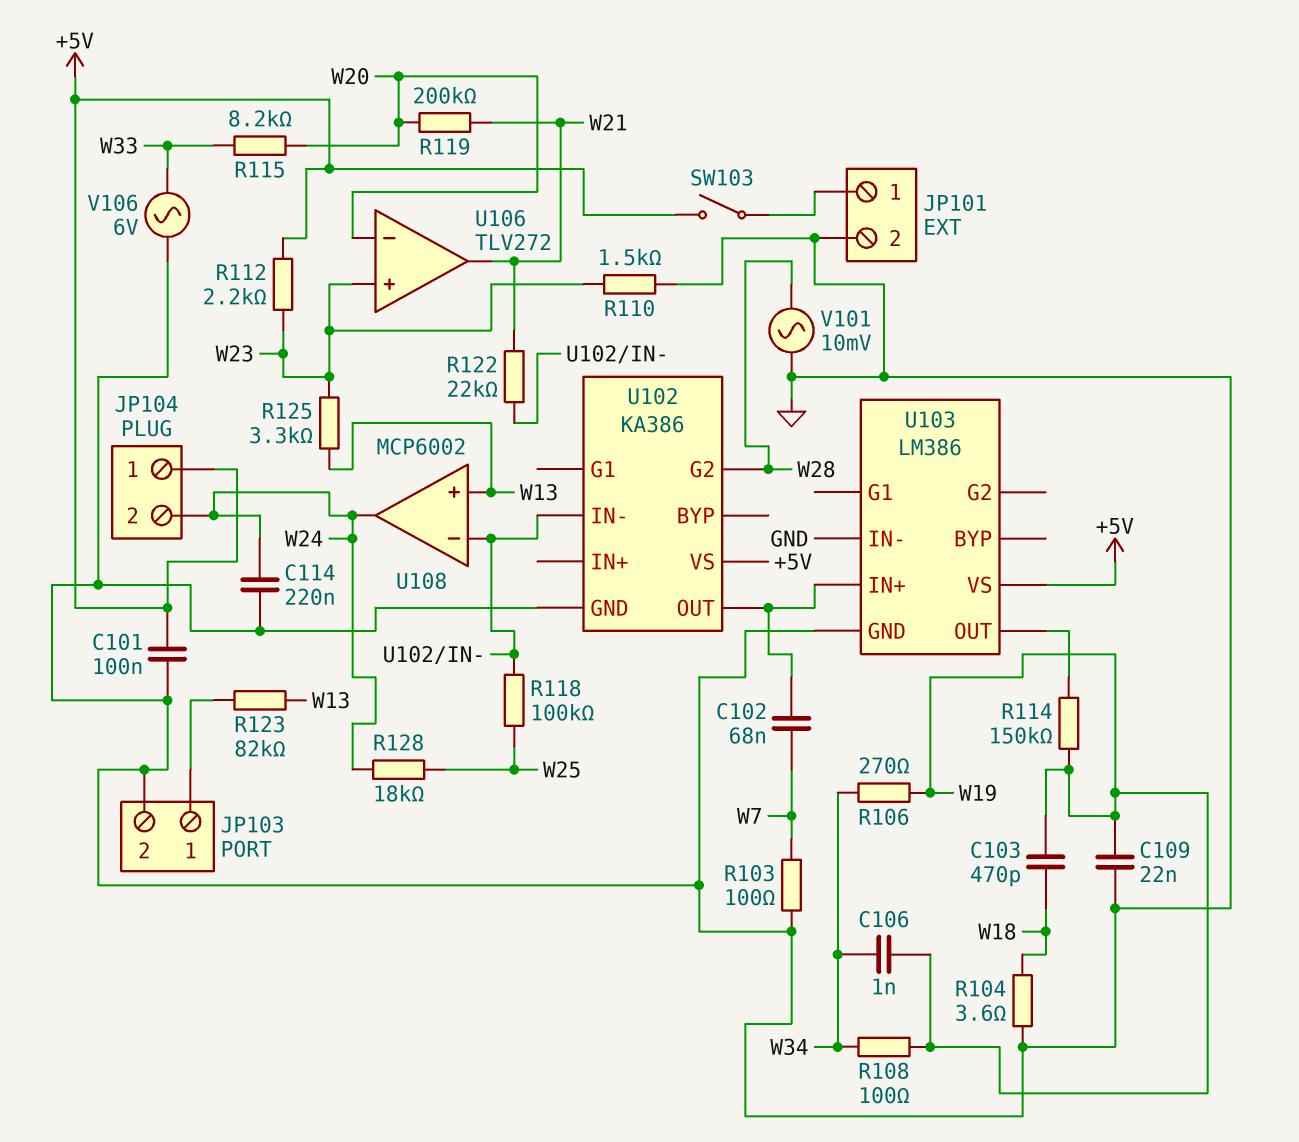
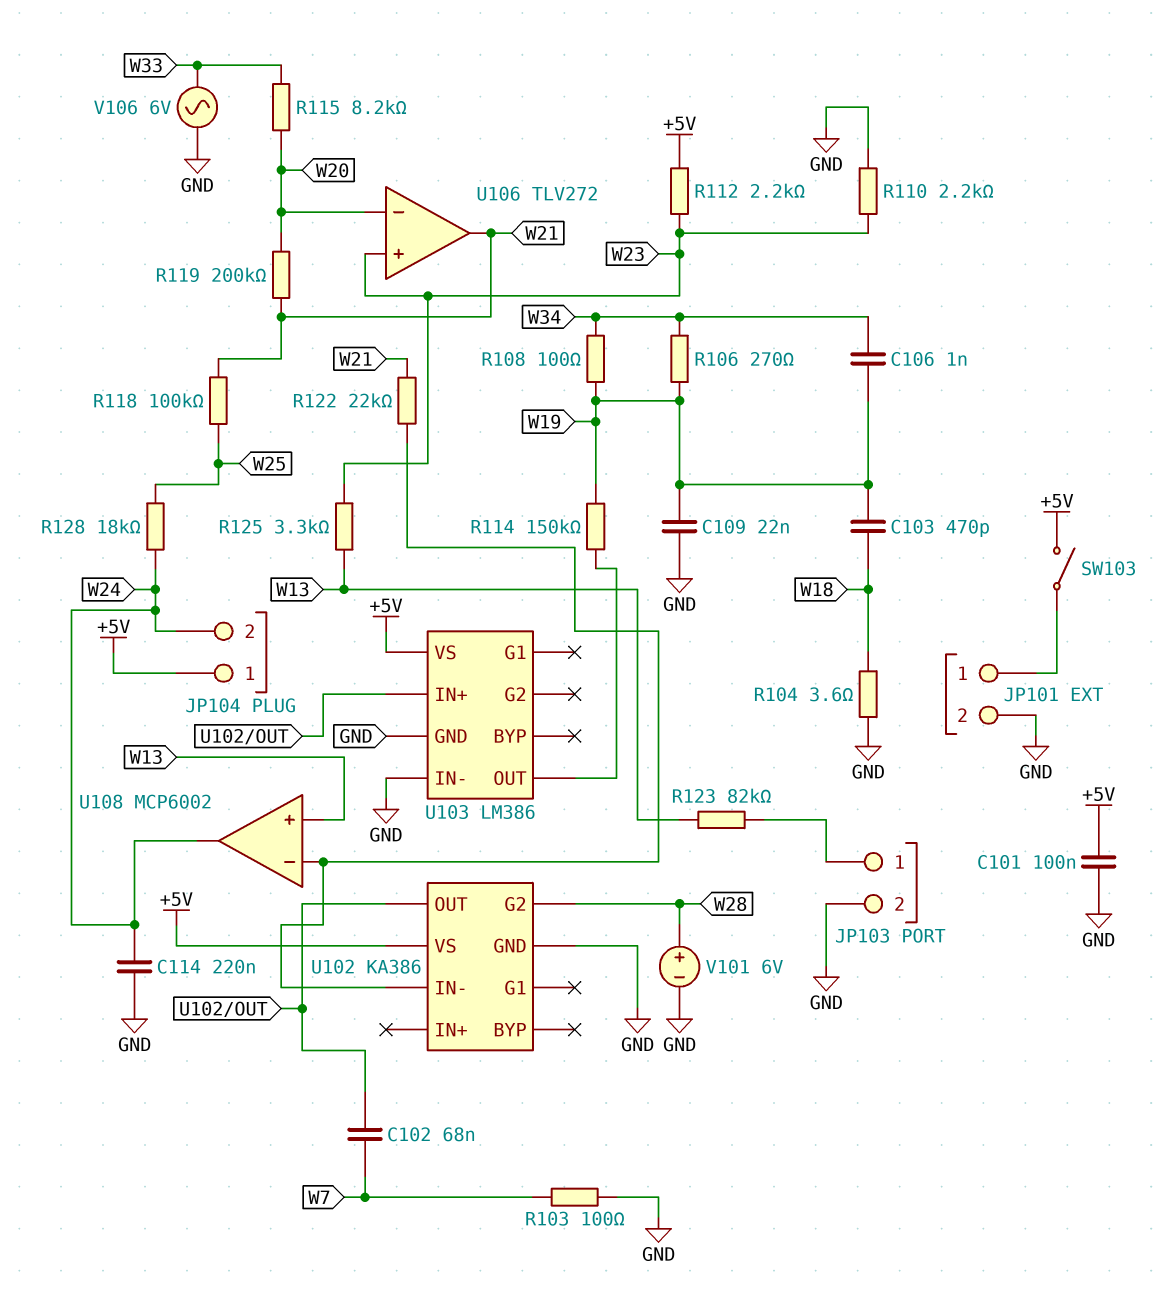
R110: 1.5k (GND, W23) -> 2.2k (GND, W23)
R118: 100k (U102/IN-, W25) -> 100k (W21, W25)
V101: AC 10mV (GND, W28) -> 6V (plus W28, minus GND)

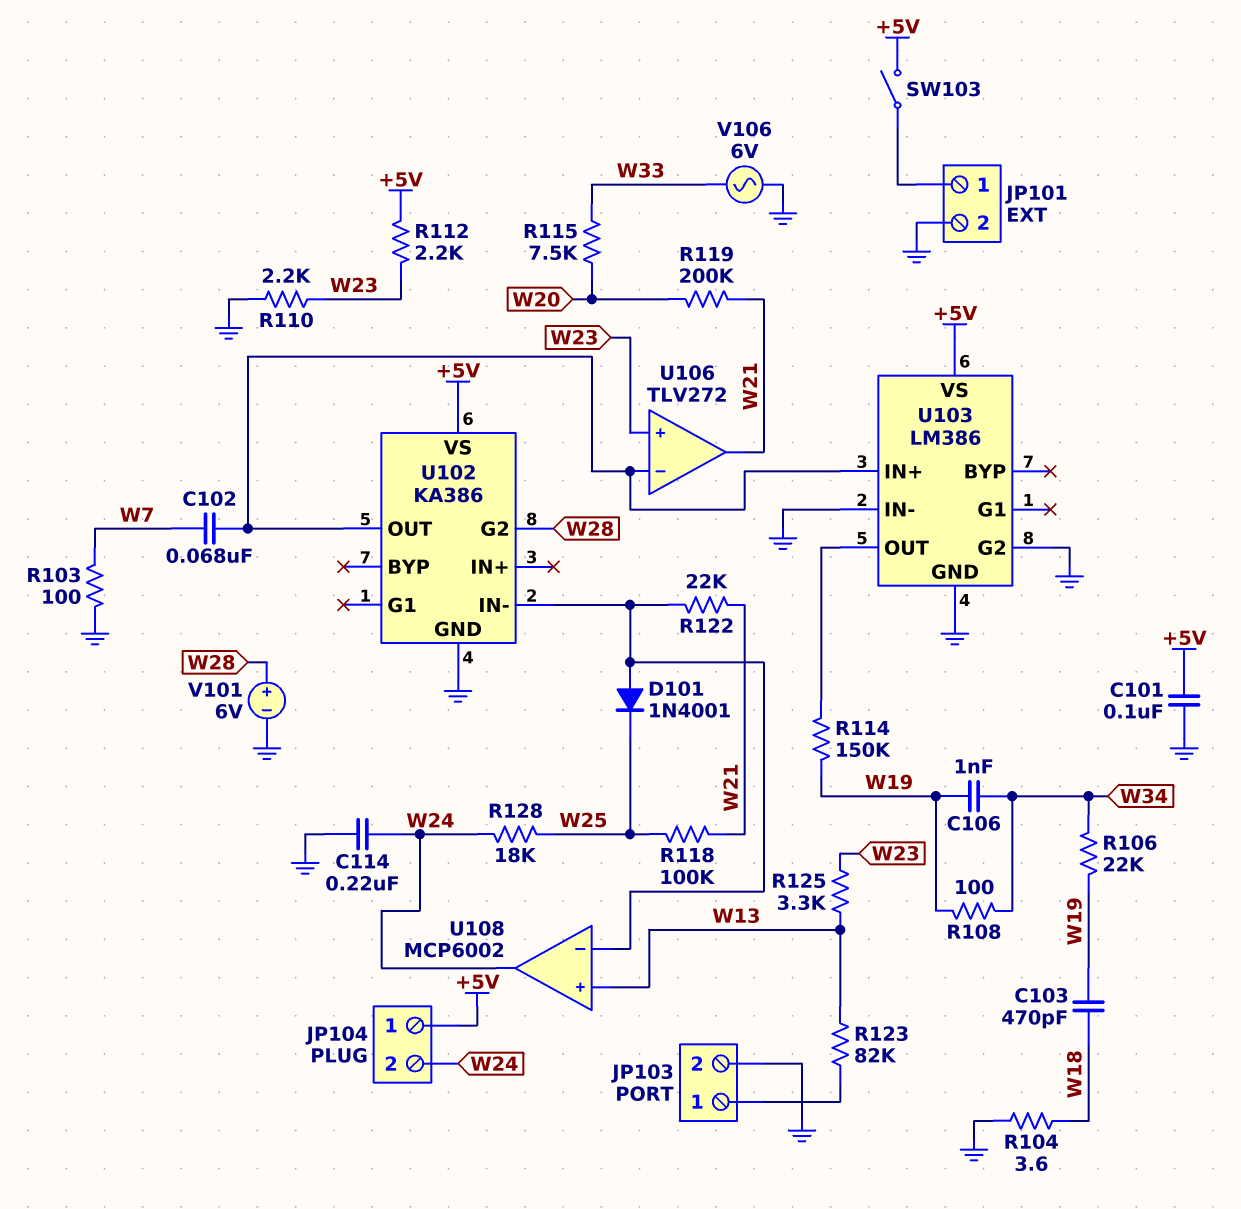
C109: 22nF (GND, W19) -> none
D101: none -> diode 1N4001 (A U102/IN-, K W25)
R106: 270 (W19, W34) -> 22k (W19, W34)
R115: 8.2k (W20, W33) -> 7.5k (W20, W33)
U103 pin G2: none -> GND
U106 pin in-: W20 -> U102/OUT

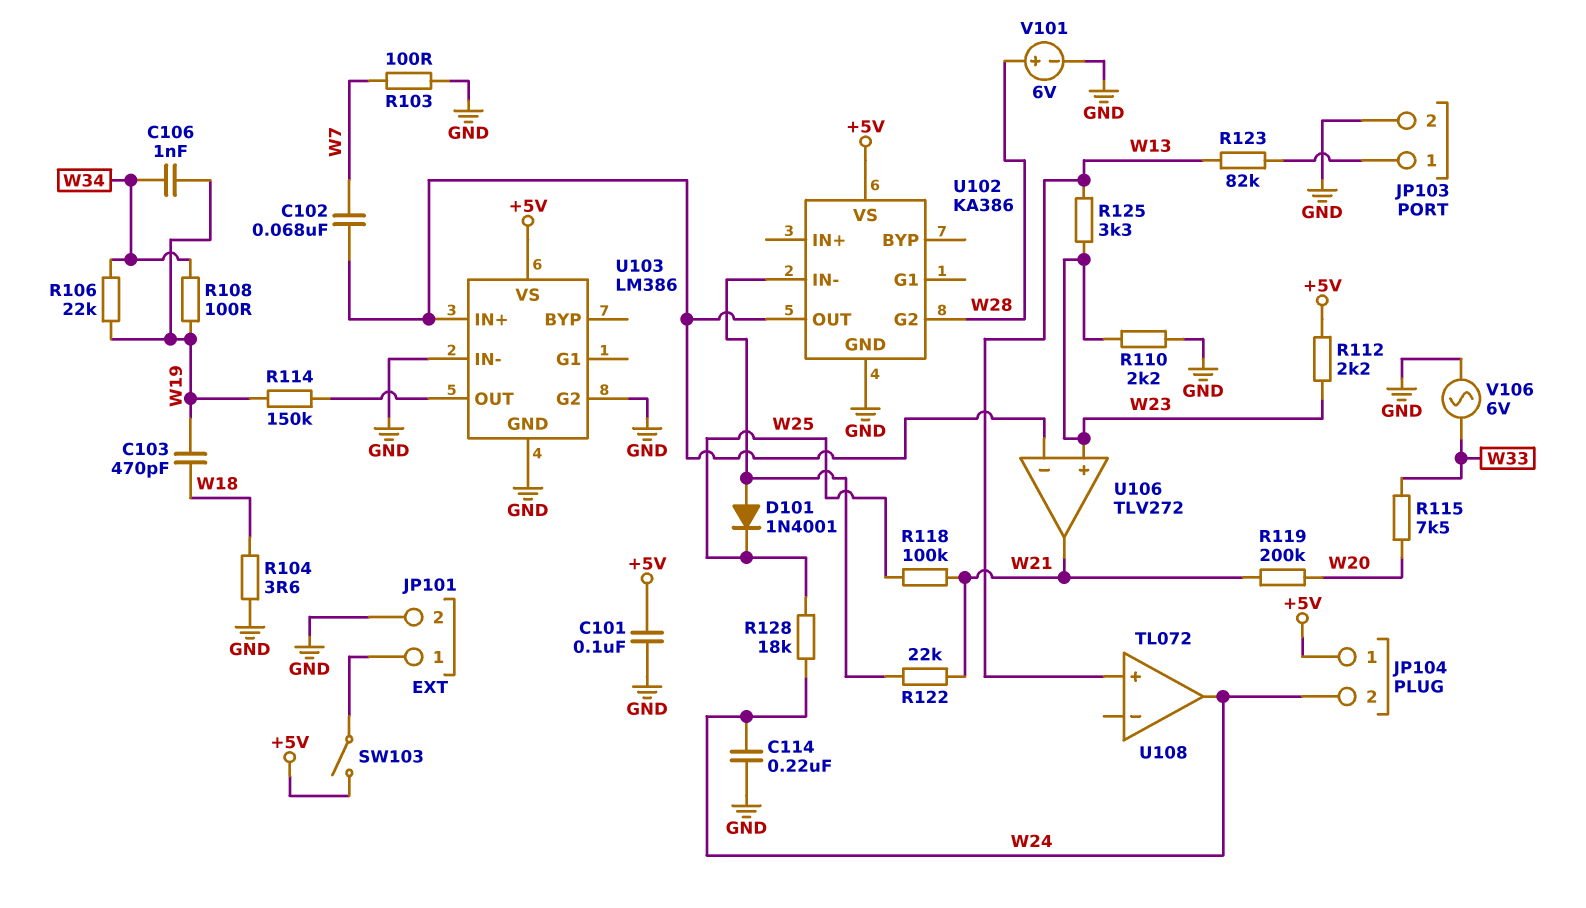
U108: MCP6002 -> TL072
U108 pin in-: U102/IN- -> none

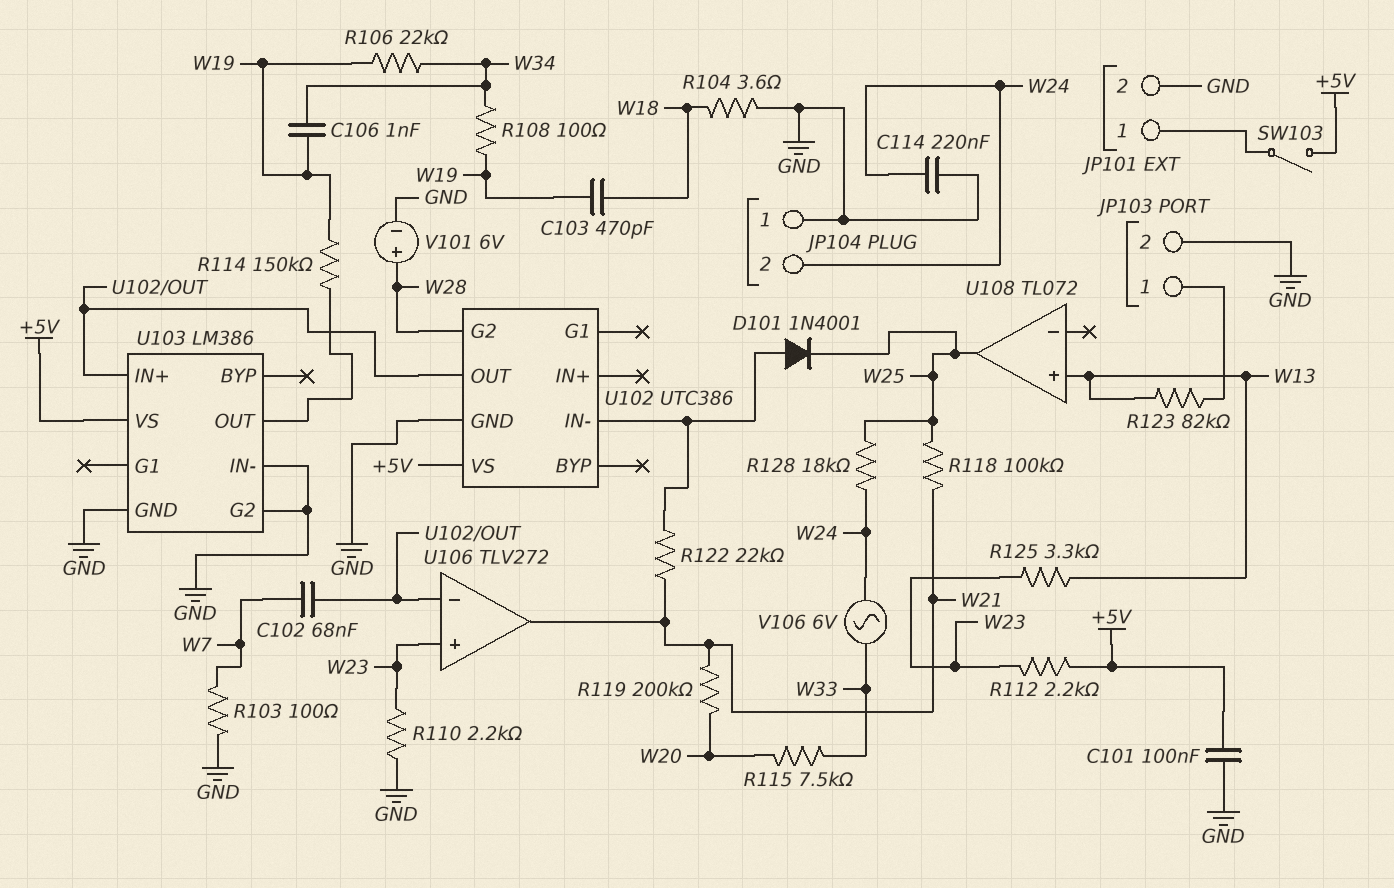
JP104 pin 1: +5V -> GND
U102: KA386 -> UTC386
U108 pin out: W24 -> W25
V106: AC 6V (GND, W33) -> AC 6V (W24, W33)

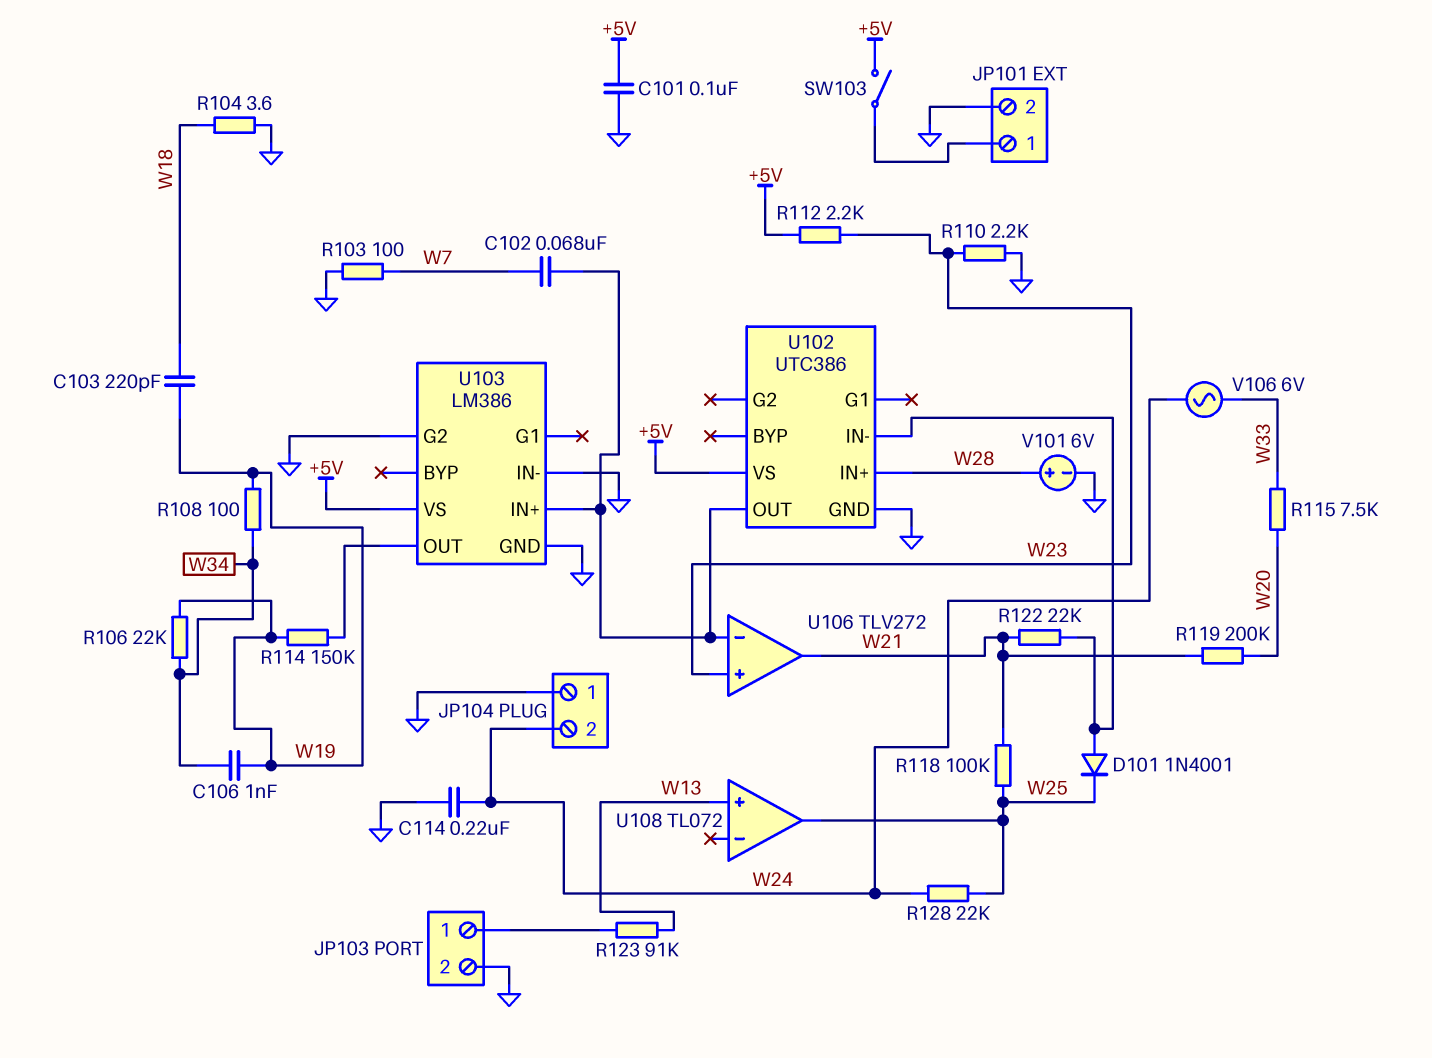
C103: 470pF (W18, W19) -> 220pF (W18, W19)
R123: 82k (JP103/1, W13) -> 91k (JP103/1, W13)
R125: 3.3k (W13, W23) -> none
R128: 18k (W24, W25) -> 22k (W24, W25)
U102 pin G2: W28 -> none
U102 pin IN+: none -> W28

